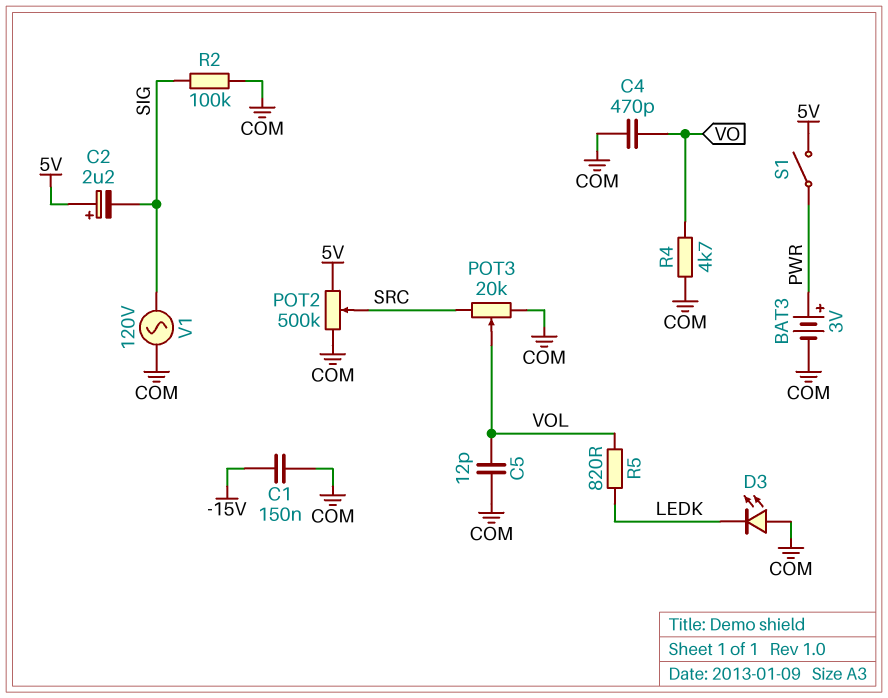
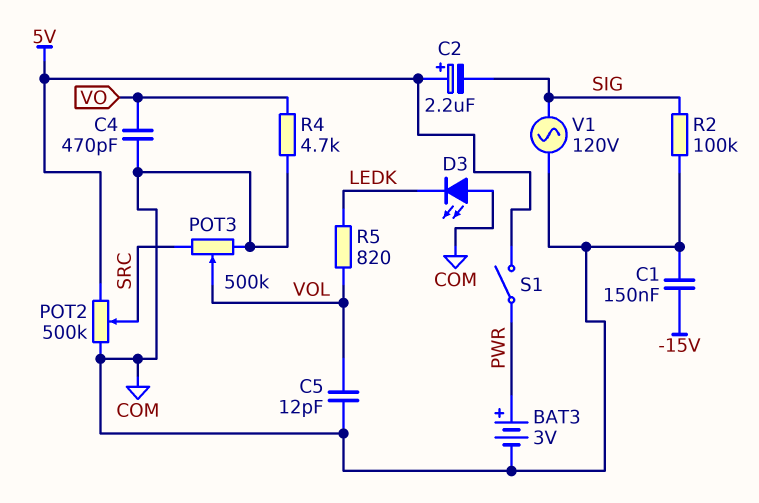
POT3: 20k (COM, SRC, wiper VOL) -> 500k (COM, SRC, wiper VOL)

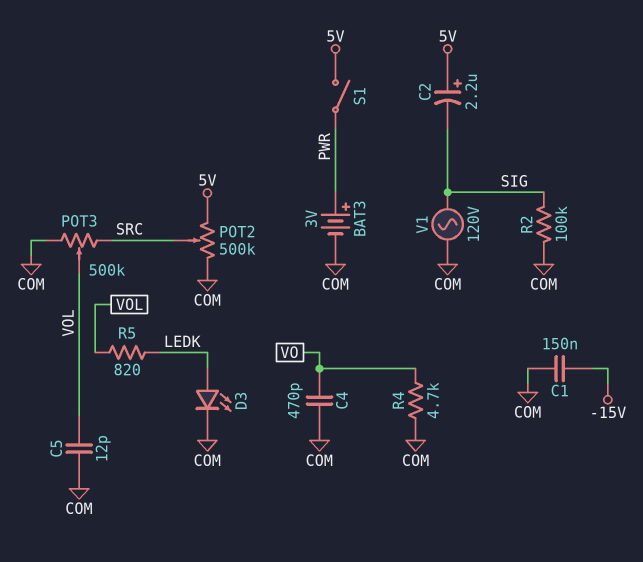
D3: LED (A COM, K LEDK) -> LED (A LEDK, K COM)

